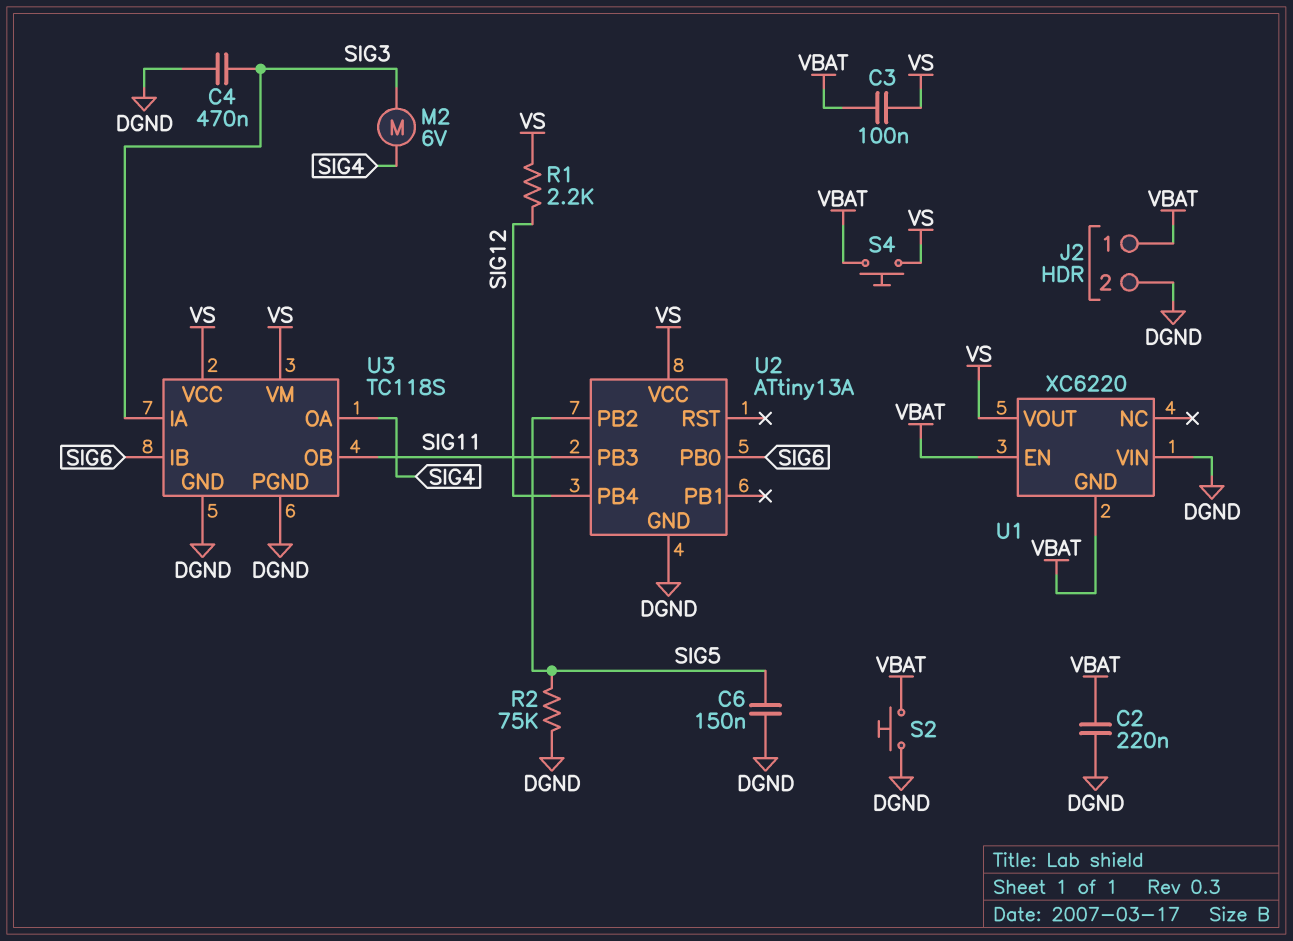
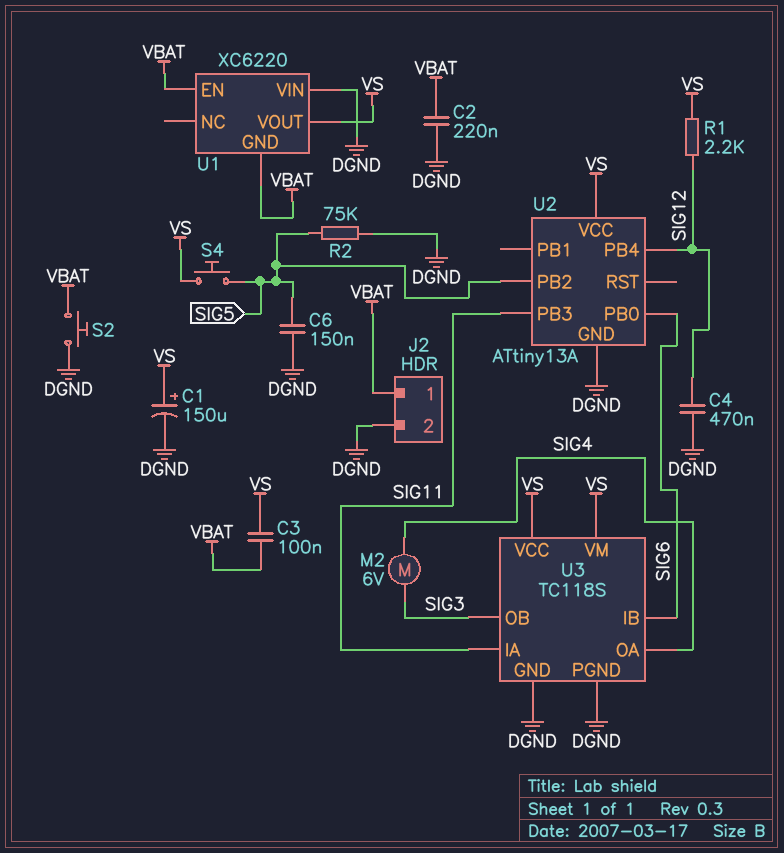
C1: none -> 150uF (plus VS, minus DGND)
C4: 470nF (DGND, SIG3) -> 470nF (DGND, SIG12)
S4: button (VBAT, VS) -> button (SIG5, VS)
U3 pin IA: SIG3 -> SIG11
U3 pin OB: SIG11 -> SIG3

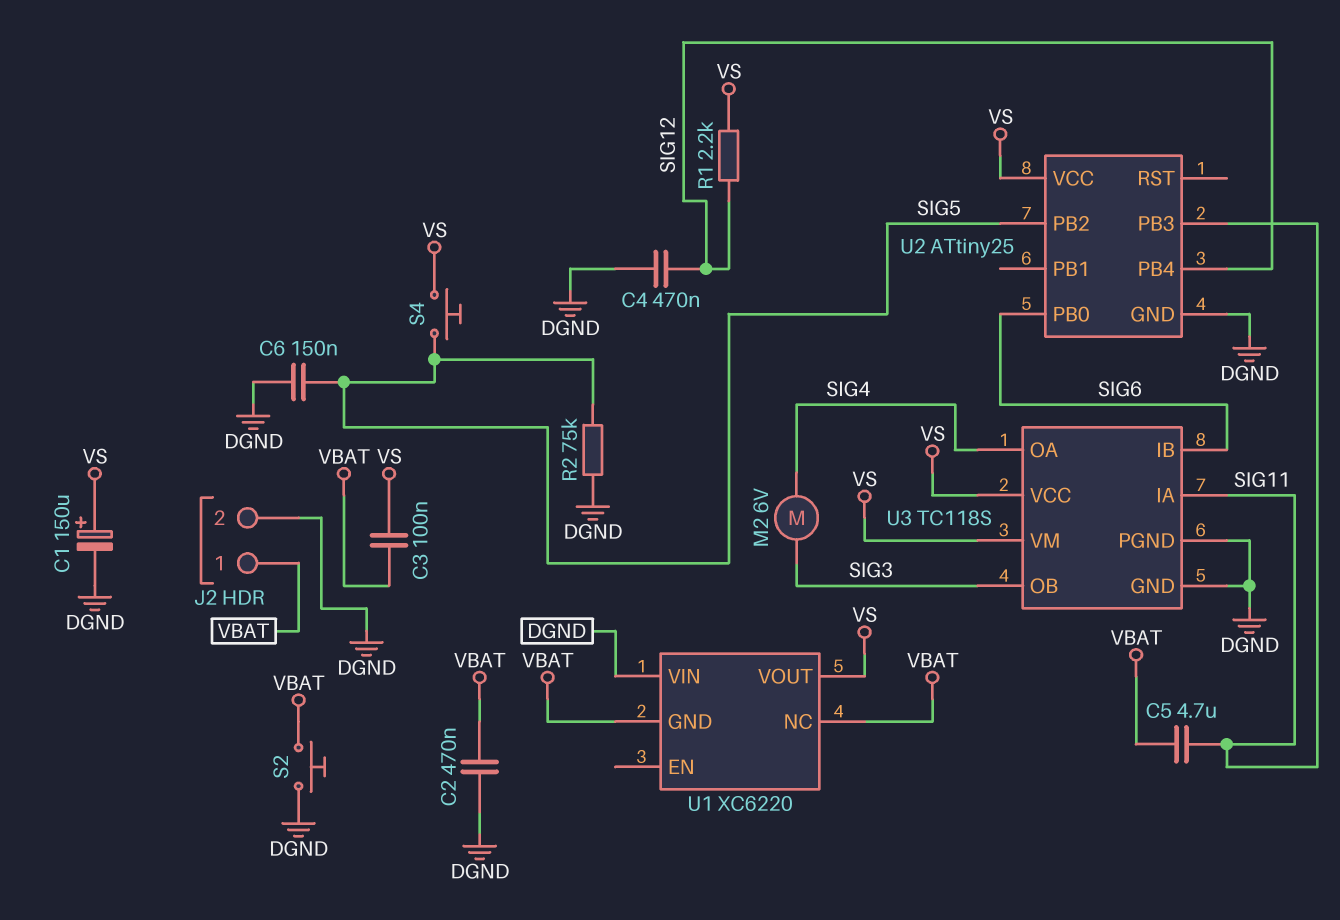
C2: 220nF (DGND, VBAT) -> 470nF (DGND, VBAT)
C5: none -> 4.7uF (SIG11, VBAT)
U1 pin EN: VBAT -> none
U1 pin NC: none -> VBAT
U2: ATtiny13A -> ATtiny25

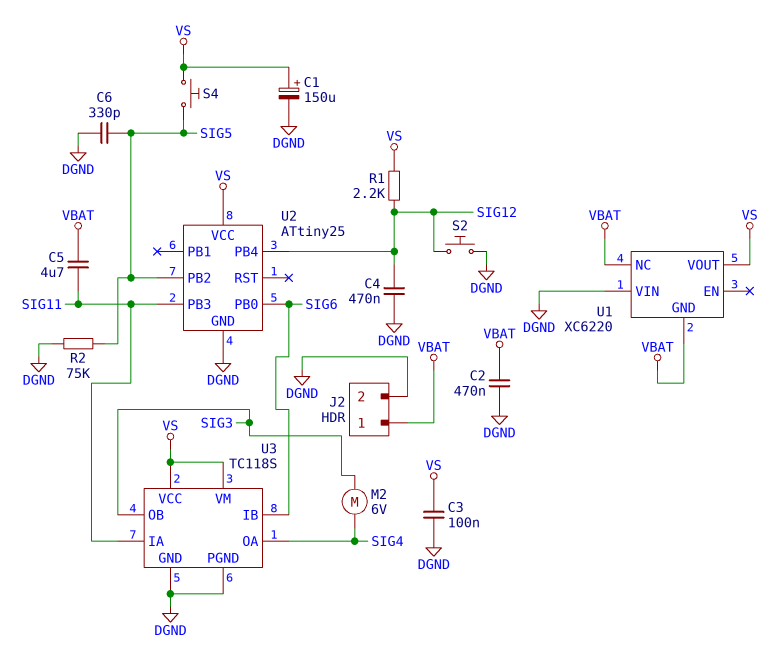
C3: 100nF (VBAT, VS) -> 100nF (DGND, VS)
C6: 150nF (DGND, SIG5) -> 330pF (DGND, SIG5)
S2: button (DGND, VBAT) -> button (DGND, SIG12)

